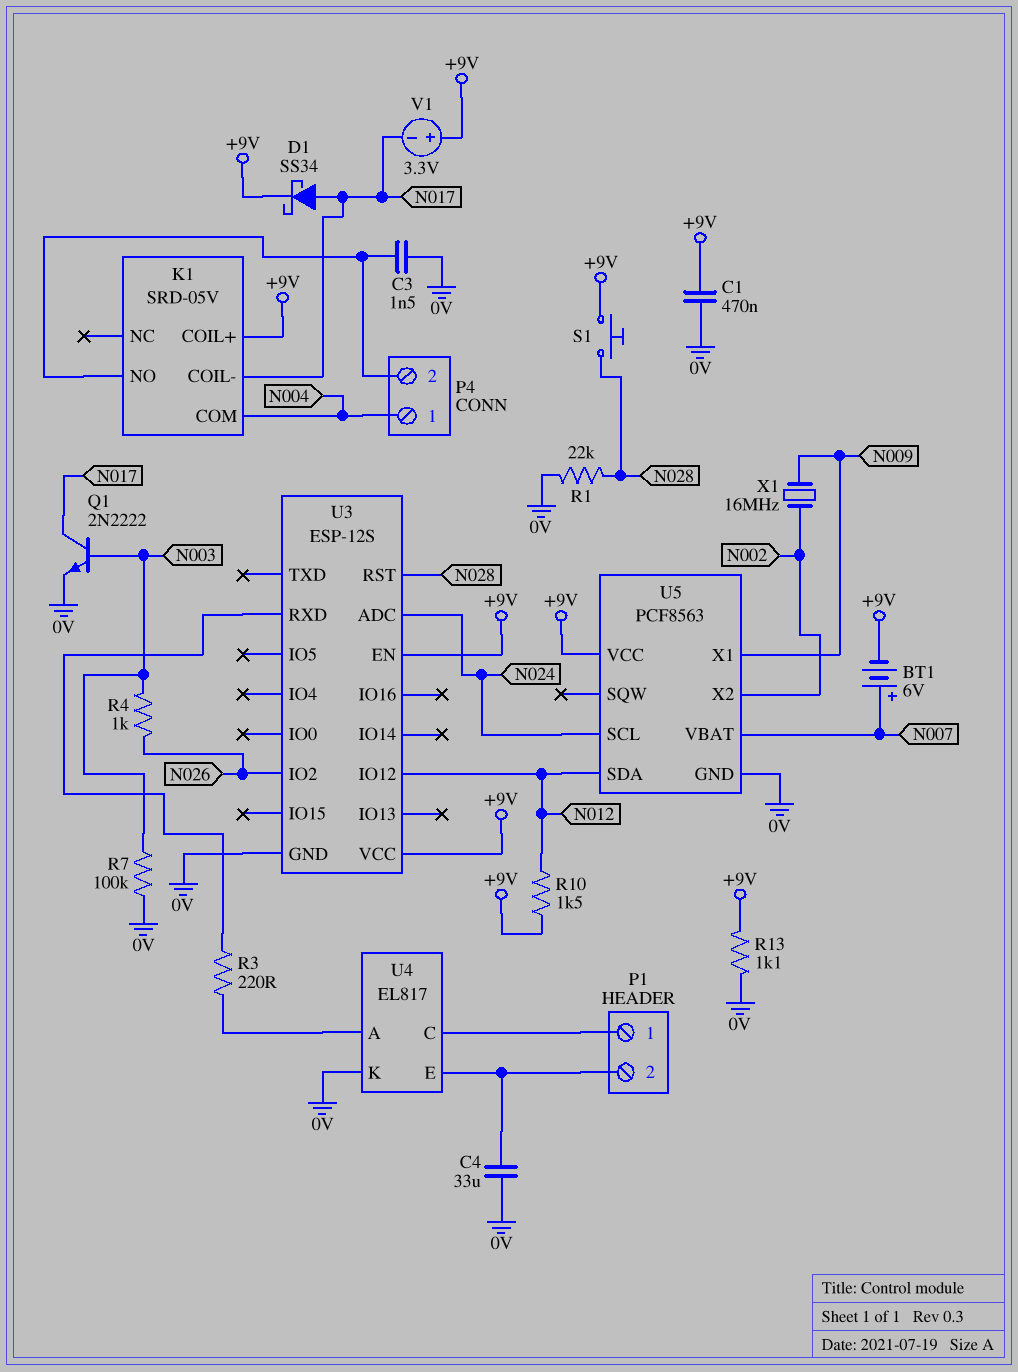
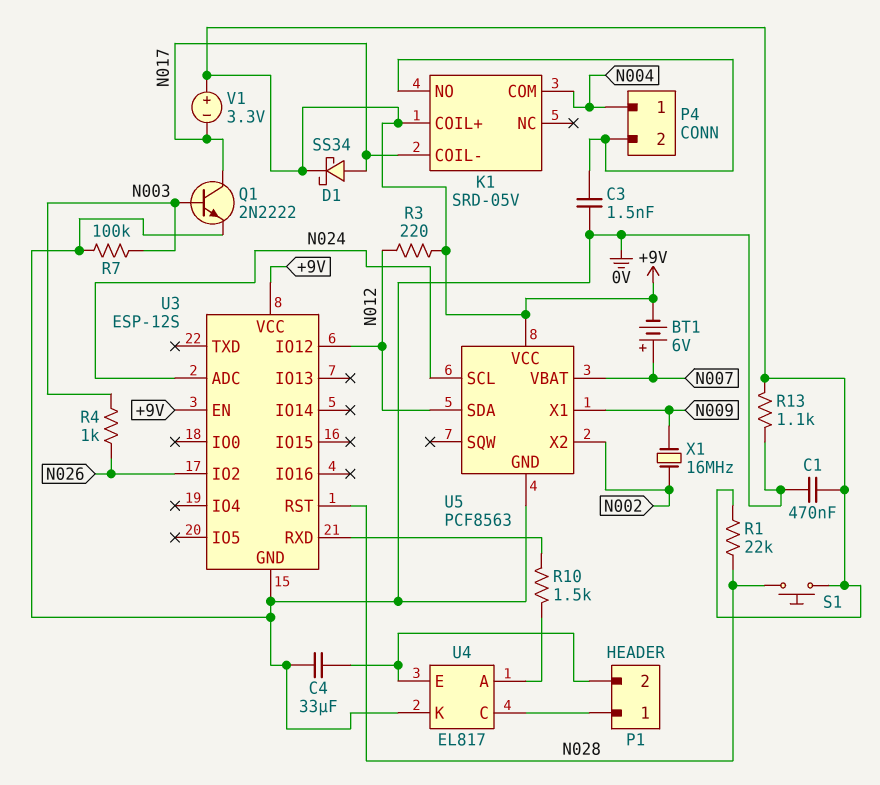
R1: 22k (0V, N028) -> 22k (+9V, N028)
R3: 220 (U3/RXD, U4/A) -> 220 (+9V, N012)
R10: 1.5k (+9V, N012) -> 1.5k (U3/RXD, U4/A)

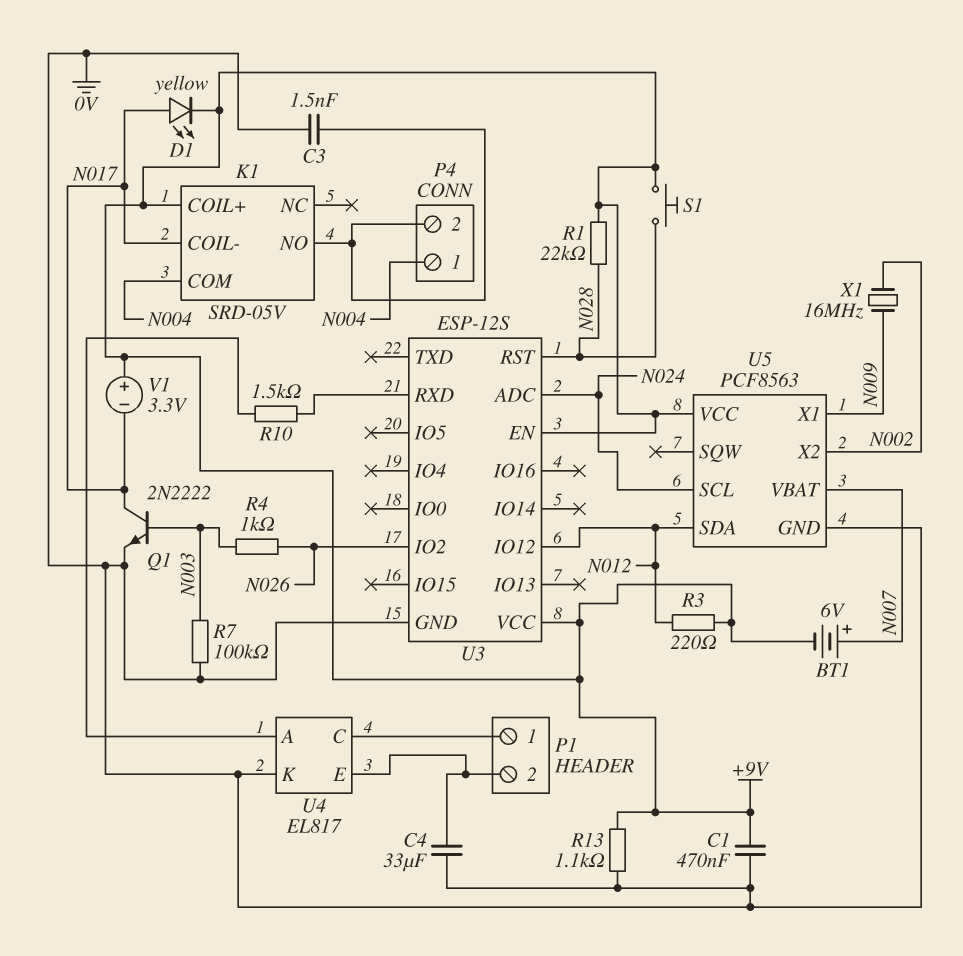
D1: schottky SS34 (A N017, K +9V) -> LED yellow (A N017, K +9V)

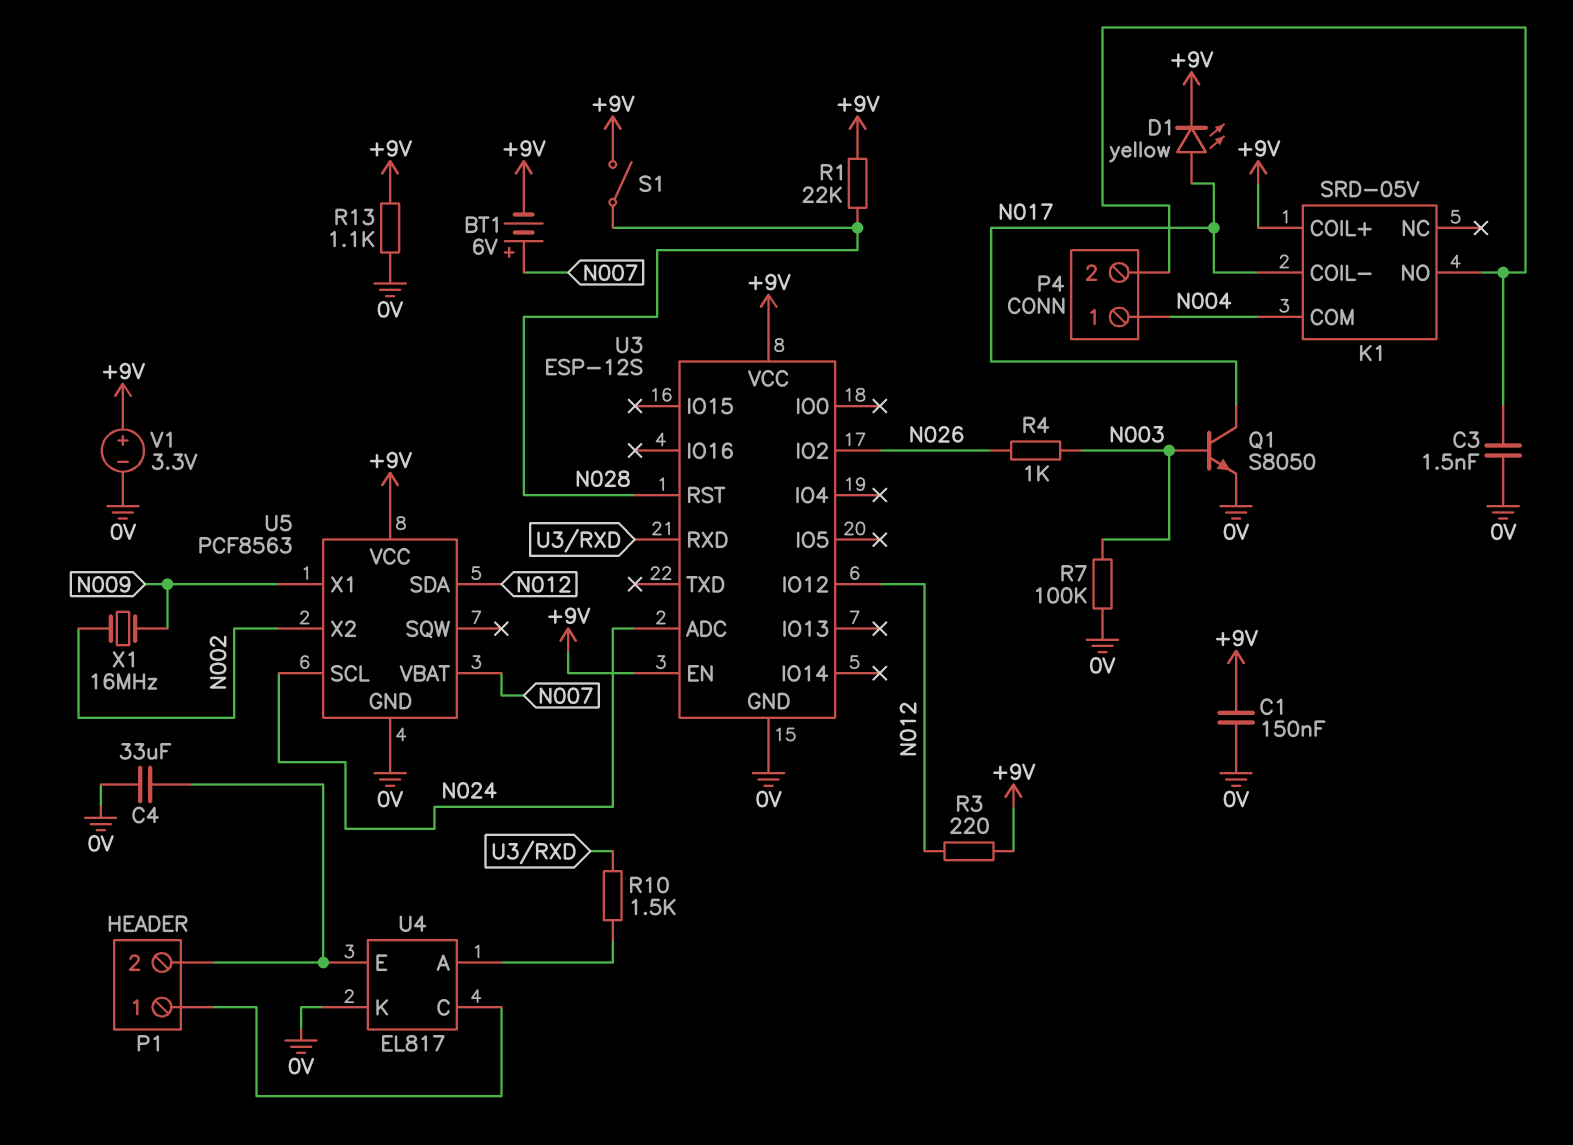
C1: 470nF (+9V, 0V) -> 150nF (+9V, 0V)
Q1: NPN 2N2222 (B N003, C N017, E 0V) -> NPN S8050 (B N003, C N017, E 0V)
S1: button (+9V, N028) -> switch (+9V, N028)
V1: 3.3V (plus +9V, minus N017) -> 3.3V (plus +9V, minus 0V)

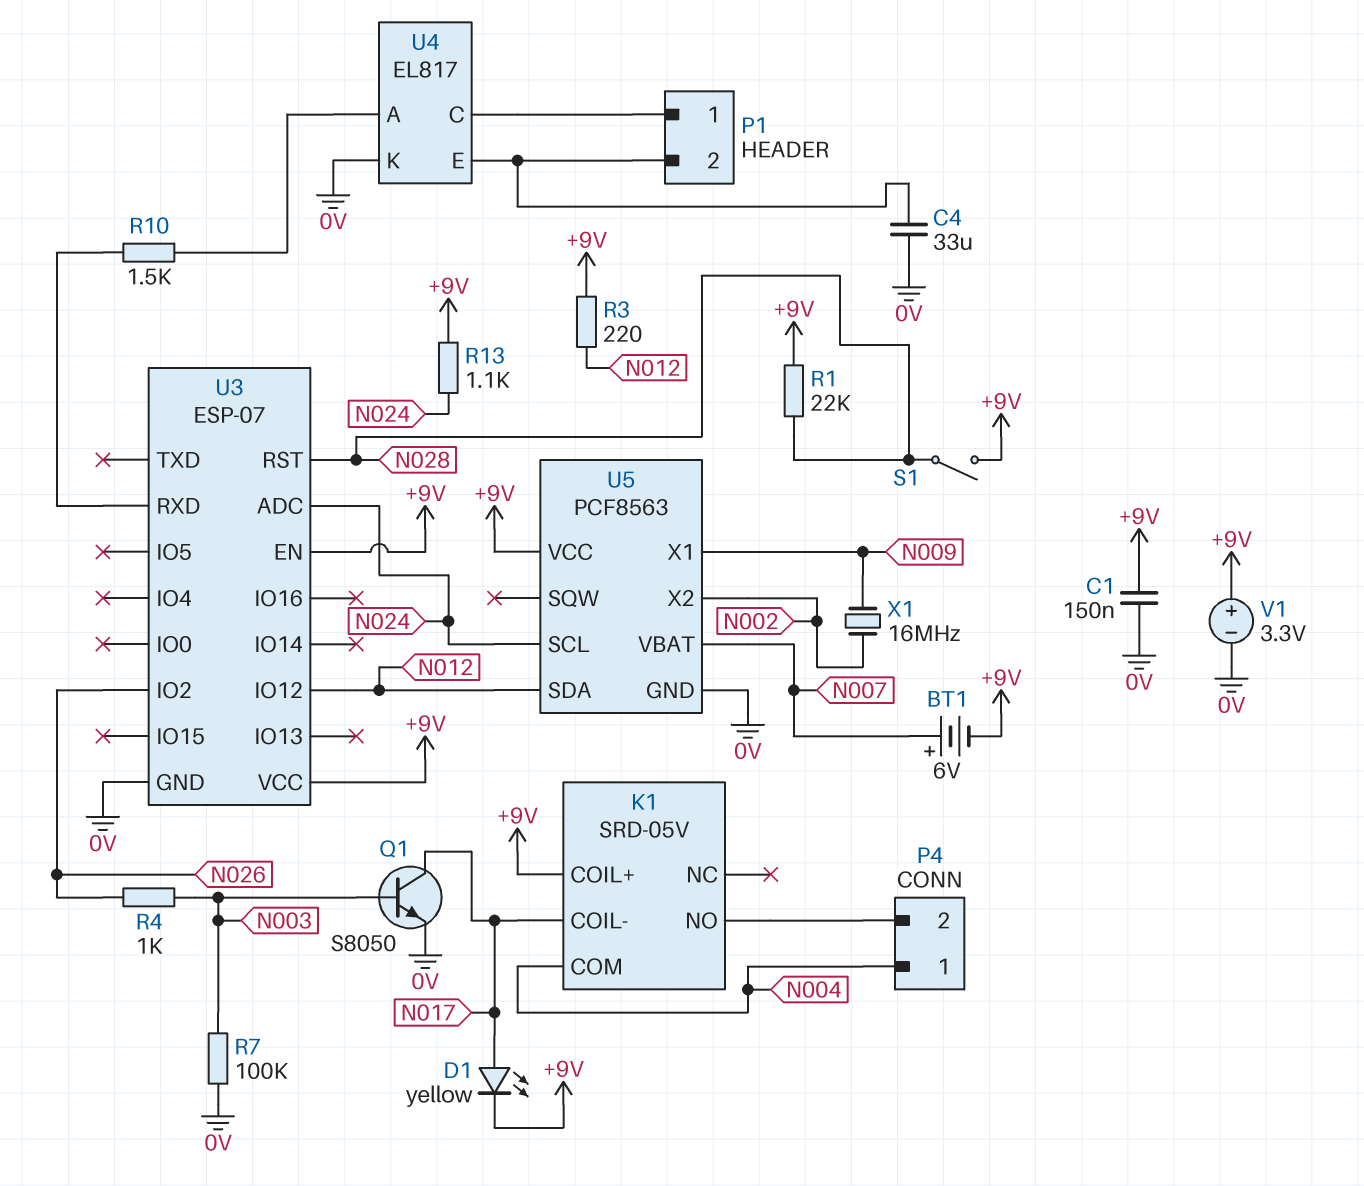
C3: 1.5nF (0V, K1/NO) -> none
R13: 1.1k (+9V, 0V) -> 1.1k (+9V, N024)
U3: ESP-12S -> ESP-07

